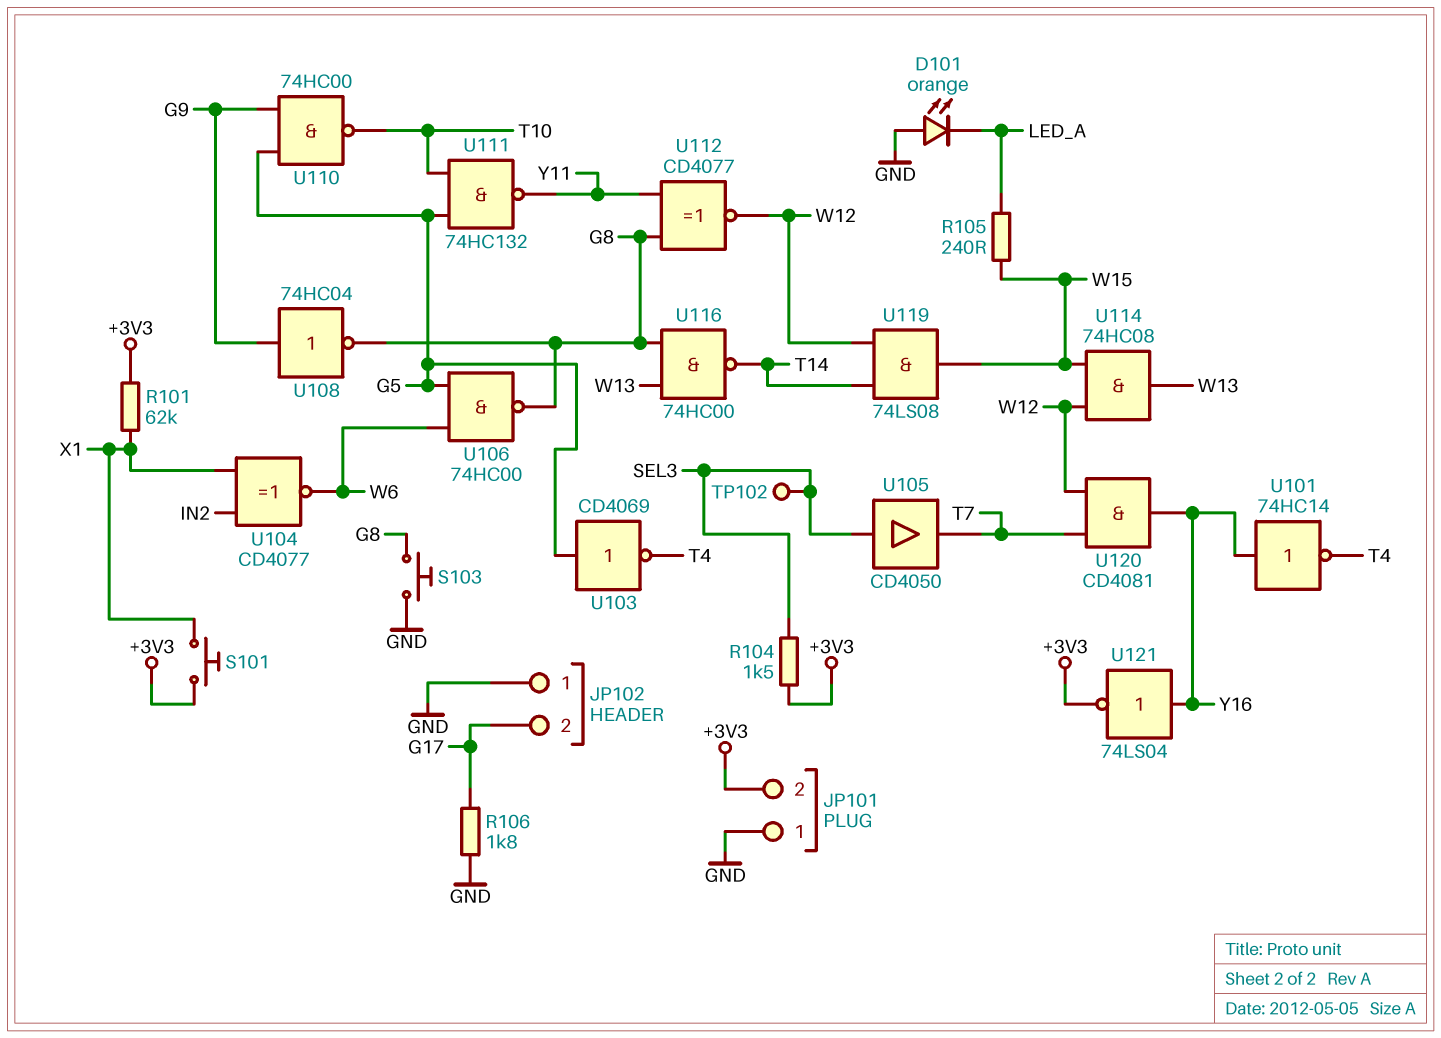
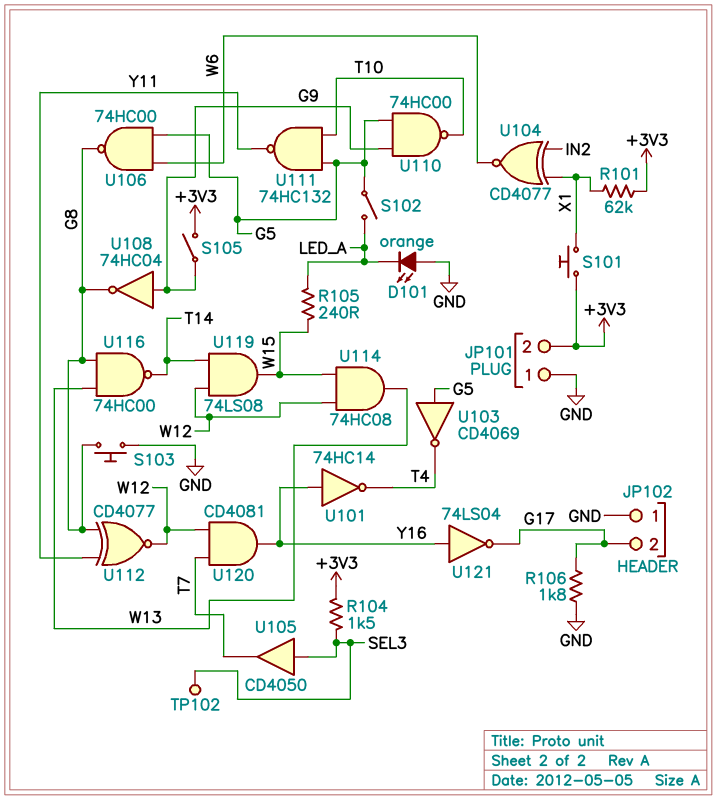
S102: none -> switch (G5, LED_A)
S105: none -> switch (+3V3, G9)
U121: NOT 74LS04 (in Y16, out +3V3) -> NOT 74LS04 (in Y16, out G17)

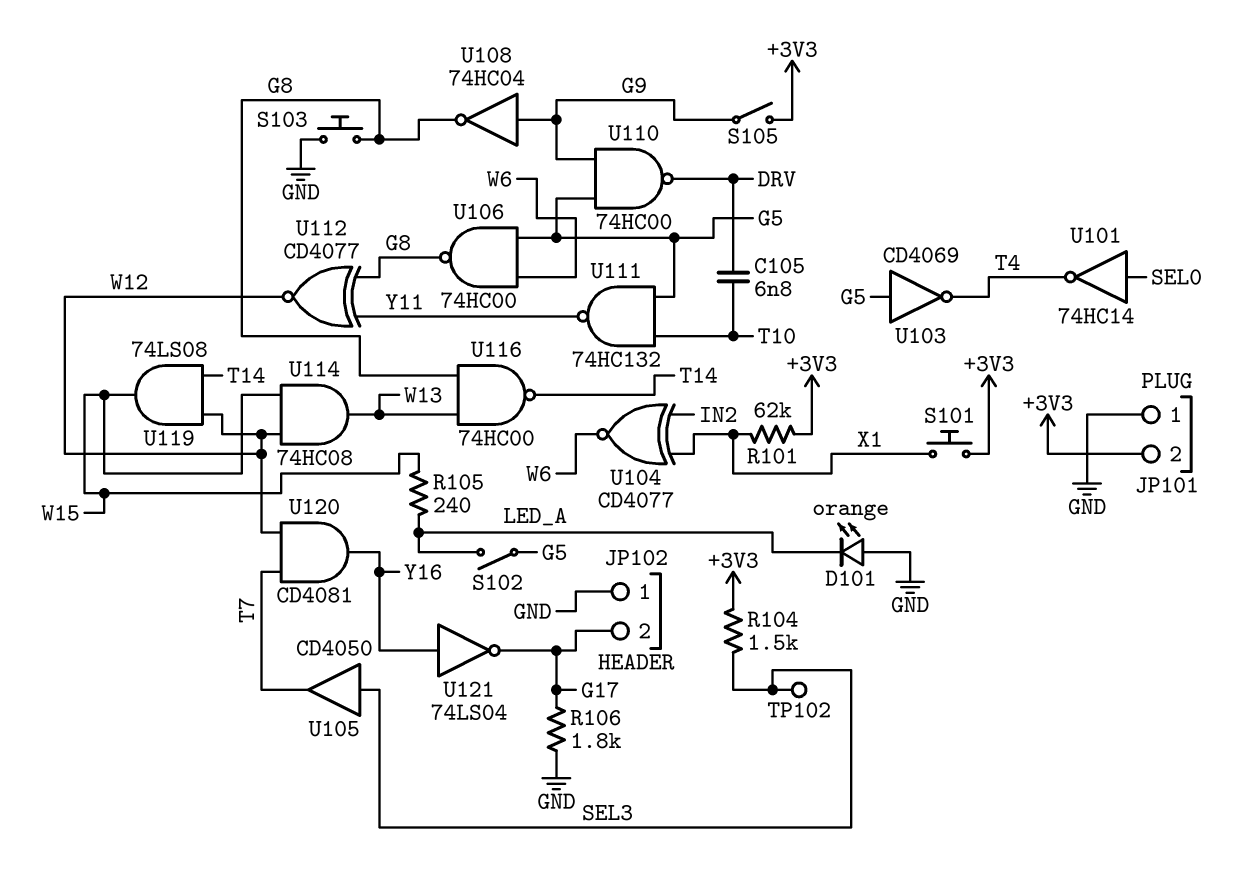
C105: none -> 6.8nF (DRV, T10)
U101: NOT 74HC14 (in Y16, out T4) -> NOT 74HC14 (in SEL0, out T4)
U110: NAND 74HC00 (in G5, in G9, out T10) -> NAND 74HC00 (in G5, in G9, out DRV)

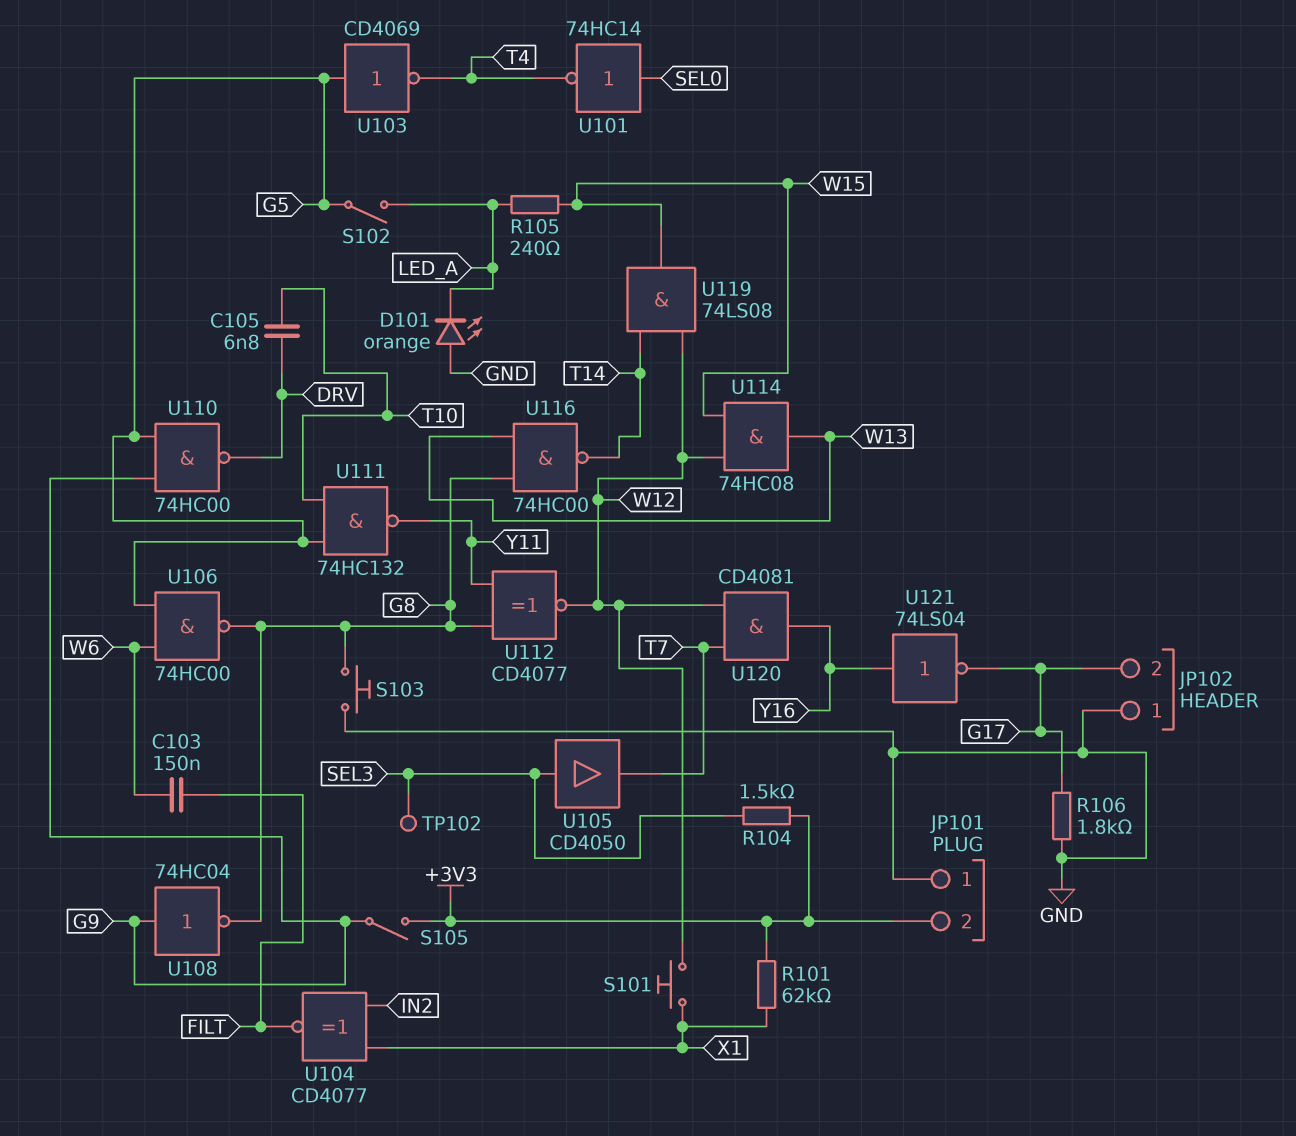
C103: none -> 150nF (FILT, W6)
S101: button (+3V3, X1) -> button (W12, X1)
U104: XNOR CD4077 (in IN2, in X1, out W6) -> XNOR CD4077 (in IN2, in X1, out FILT)

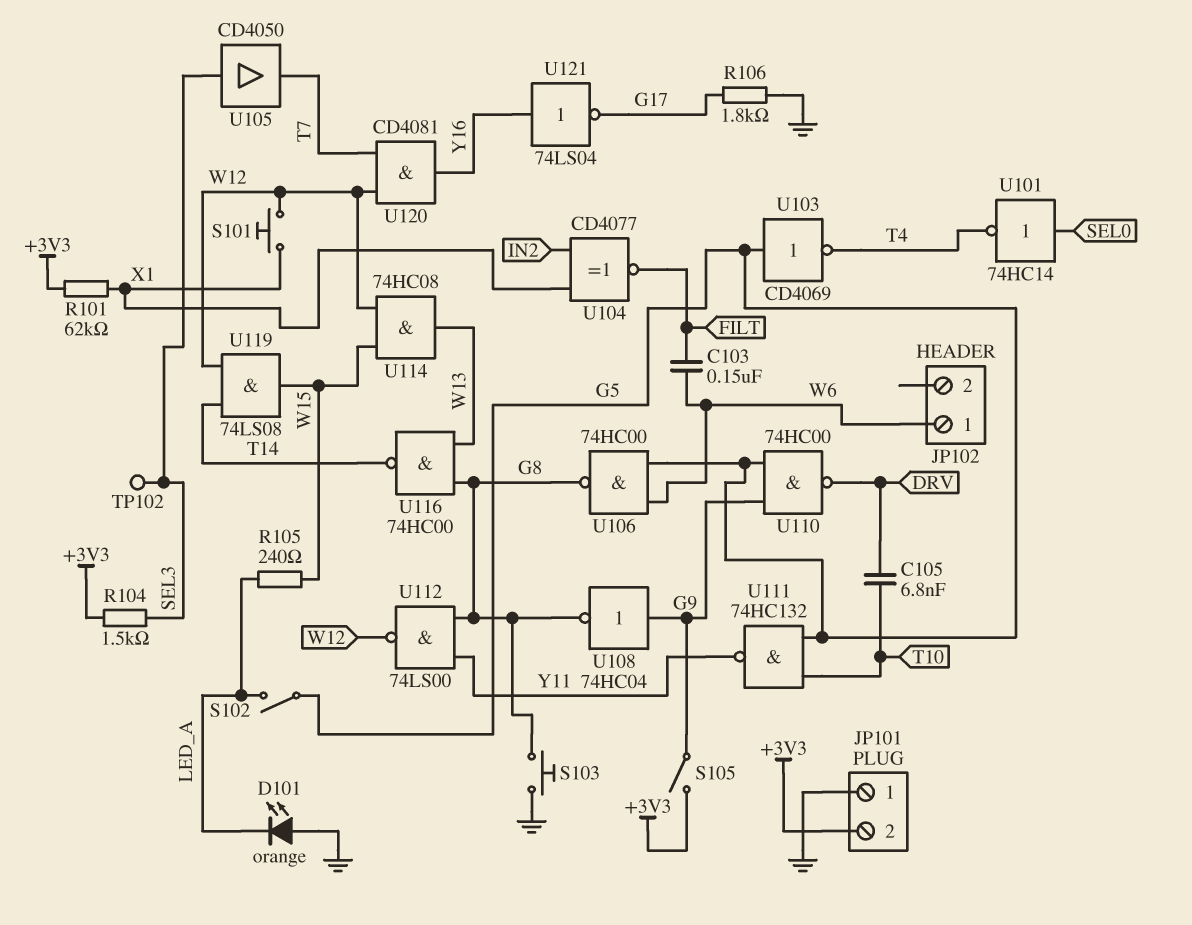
JP102 pin 1: GND -> W6
JP102 pin 2: G17 -> none
U112: XNOR CD4077 (in G8, in Y11, out W12) -> NAND 74LS00 (in G8, in Y11, out W12)

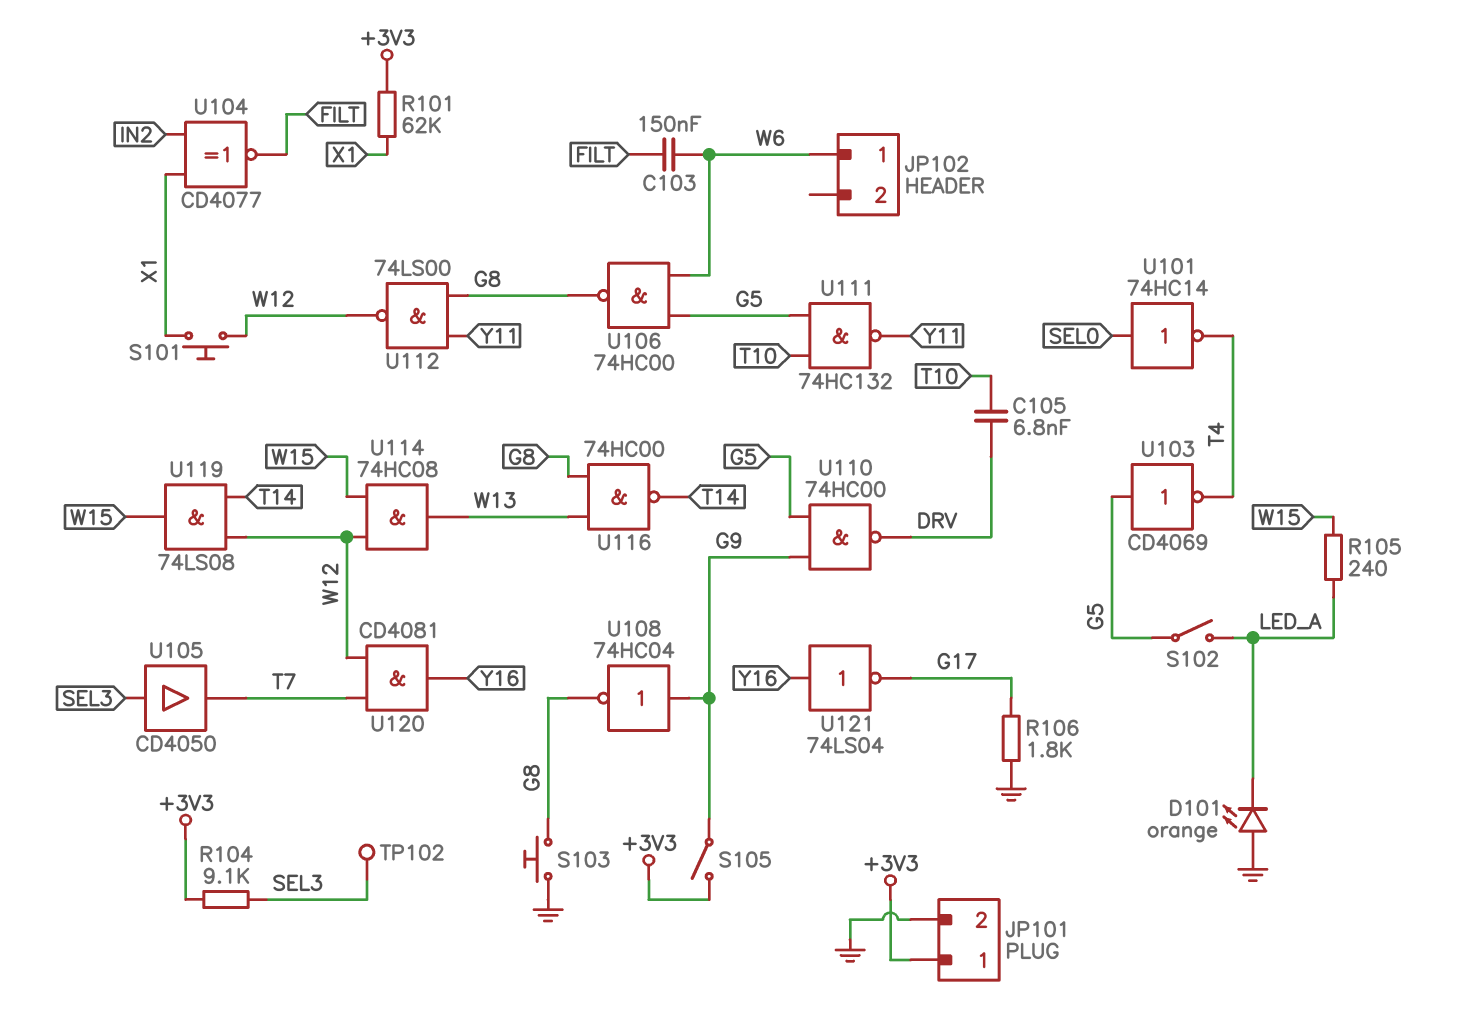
JP101 pin 1: GND -> +3V3
JP101 pin 2: +3V3 -> GND
R104: 1.5k (+3V3, SEL3) -> 9.1k (+3V3, SEL3)

